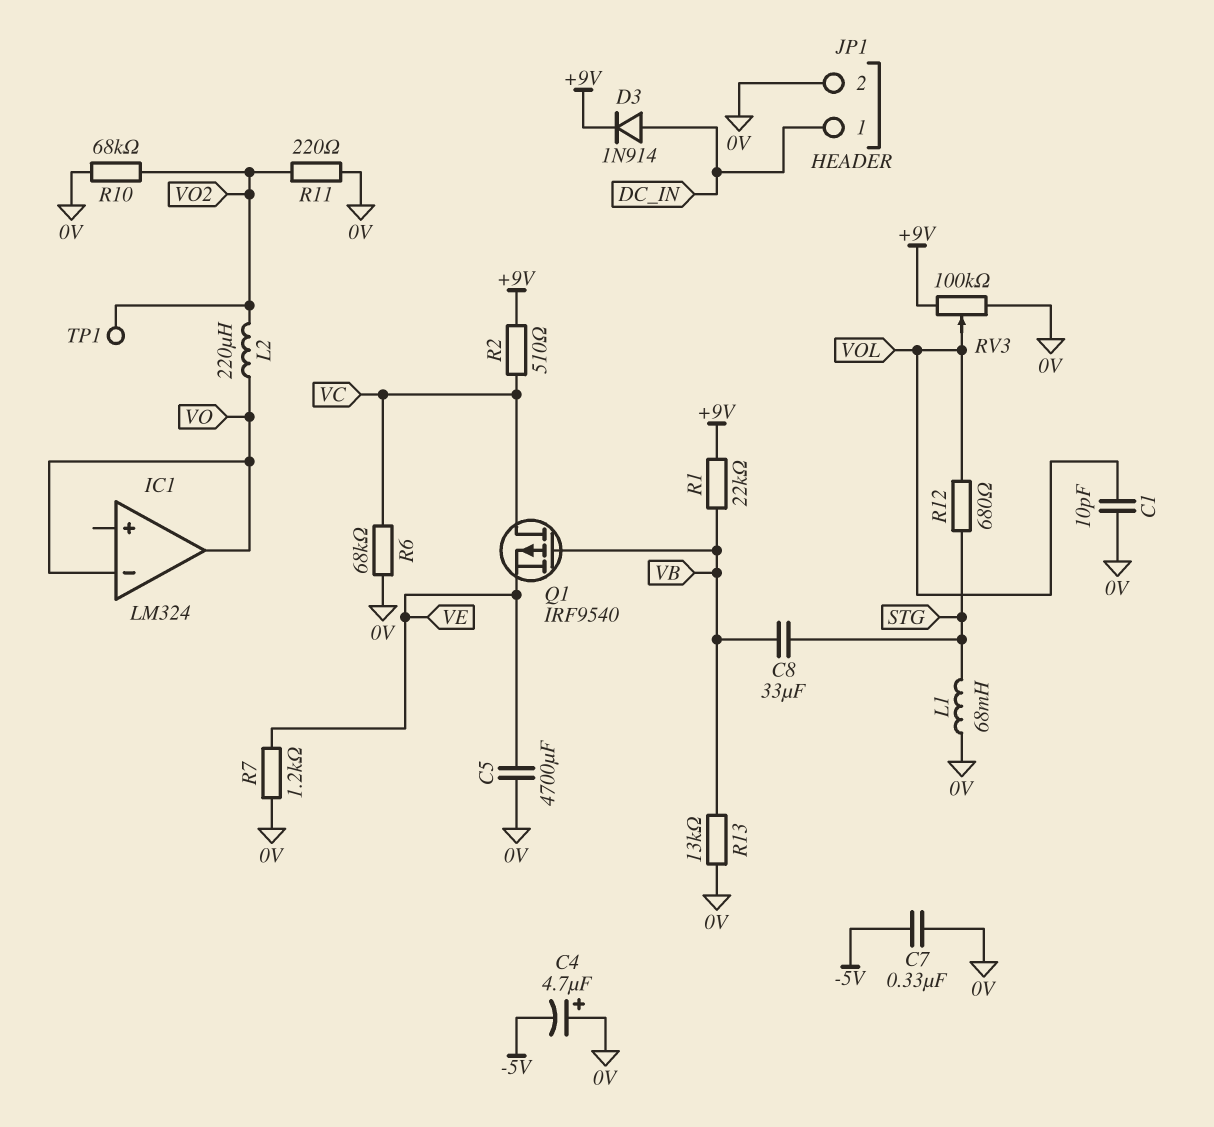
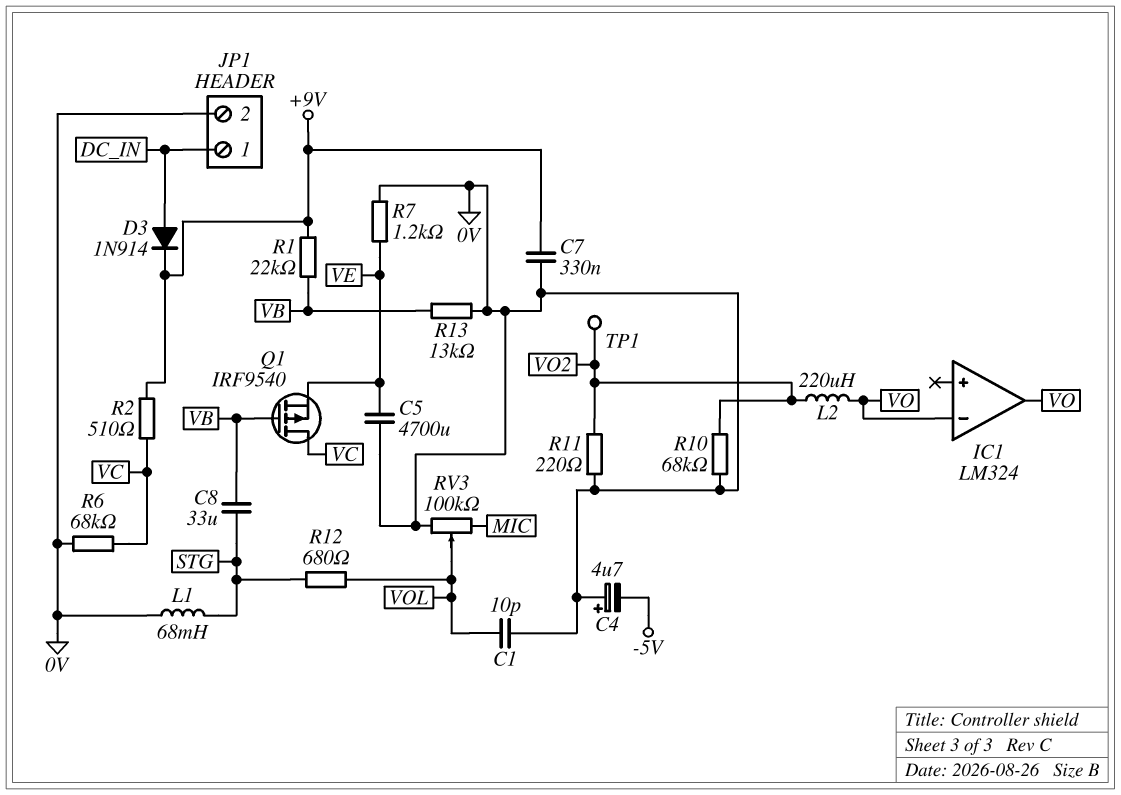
C7: 330nF (-5V, 0V) -> 330nF (+9V, 0V)
RV3: 100k (+9V, 0V, wiper VOL) -> 100k (0V, MIC, wiper VOL)

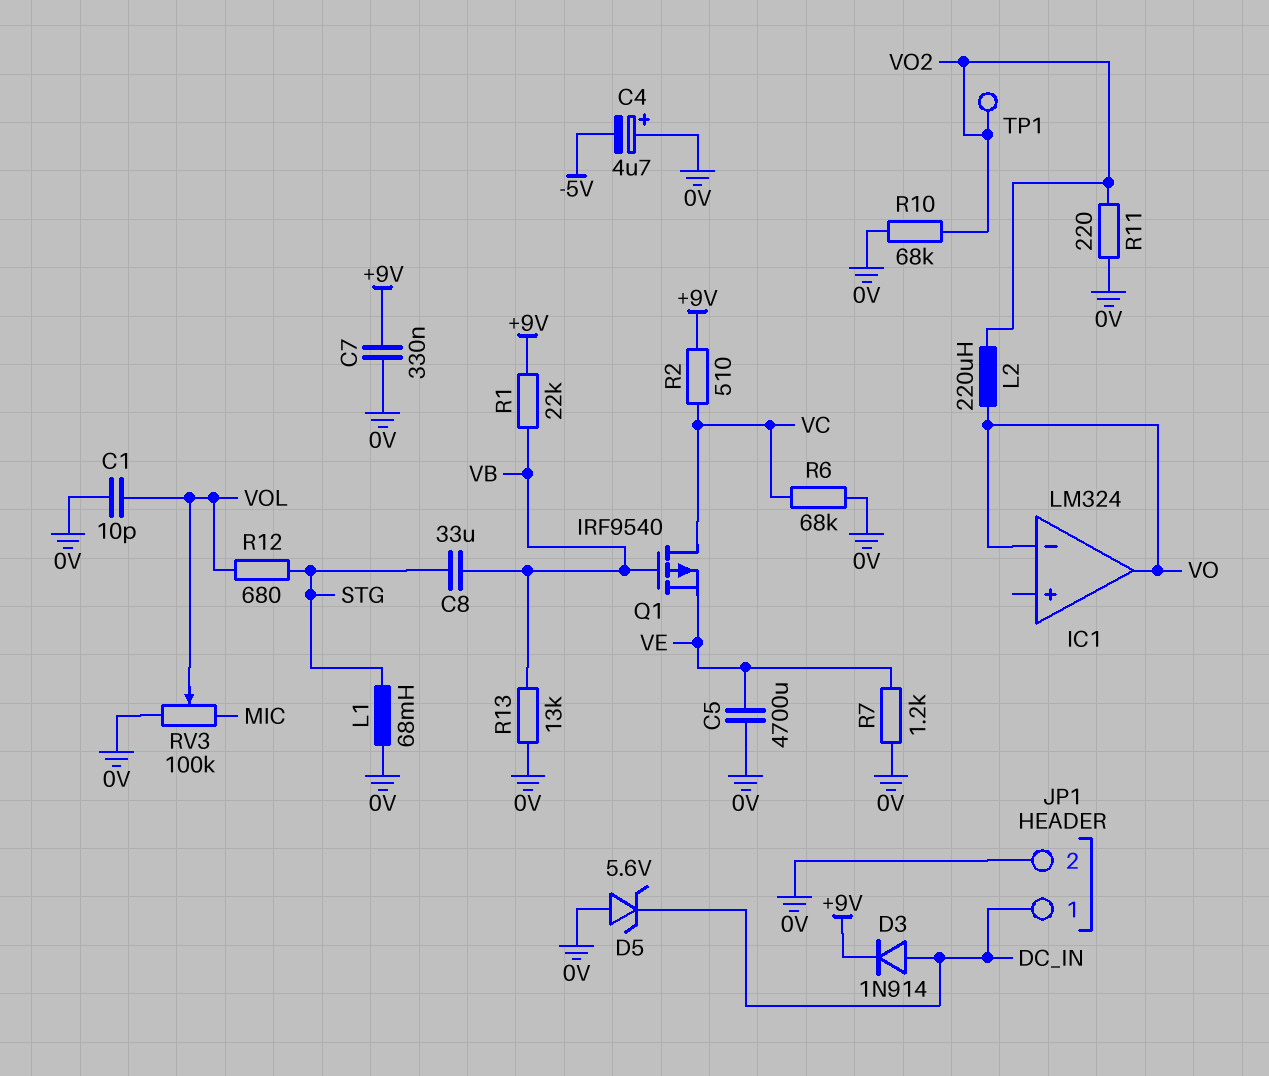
D5: none -> zener 5.6V (A 0V, K DC_IN)

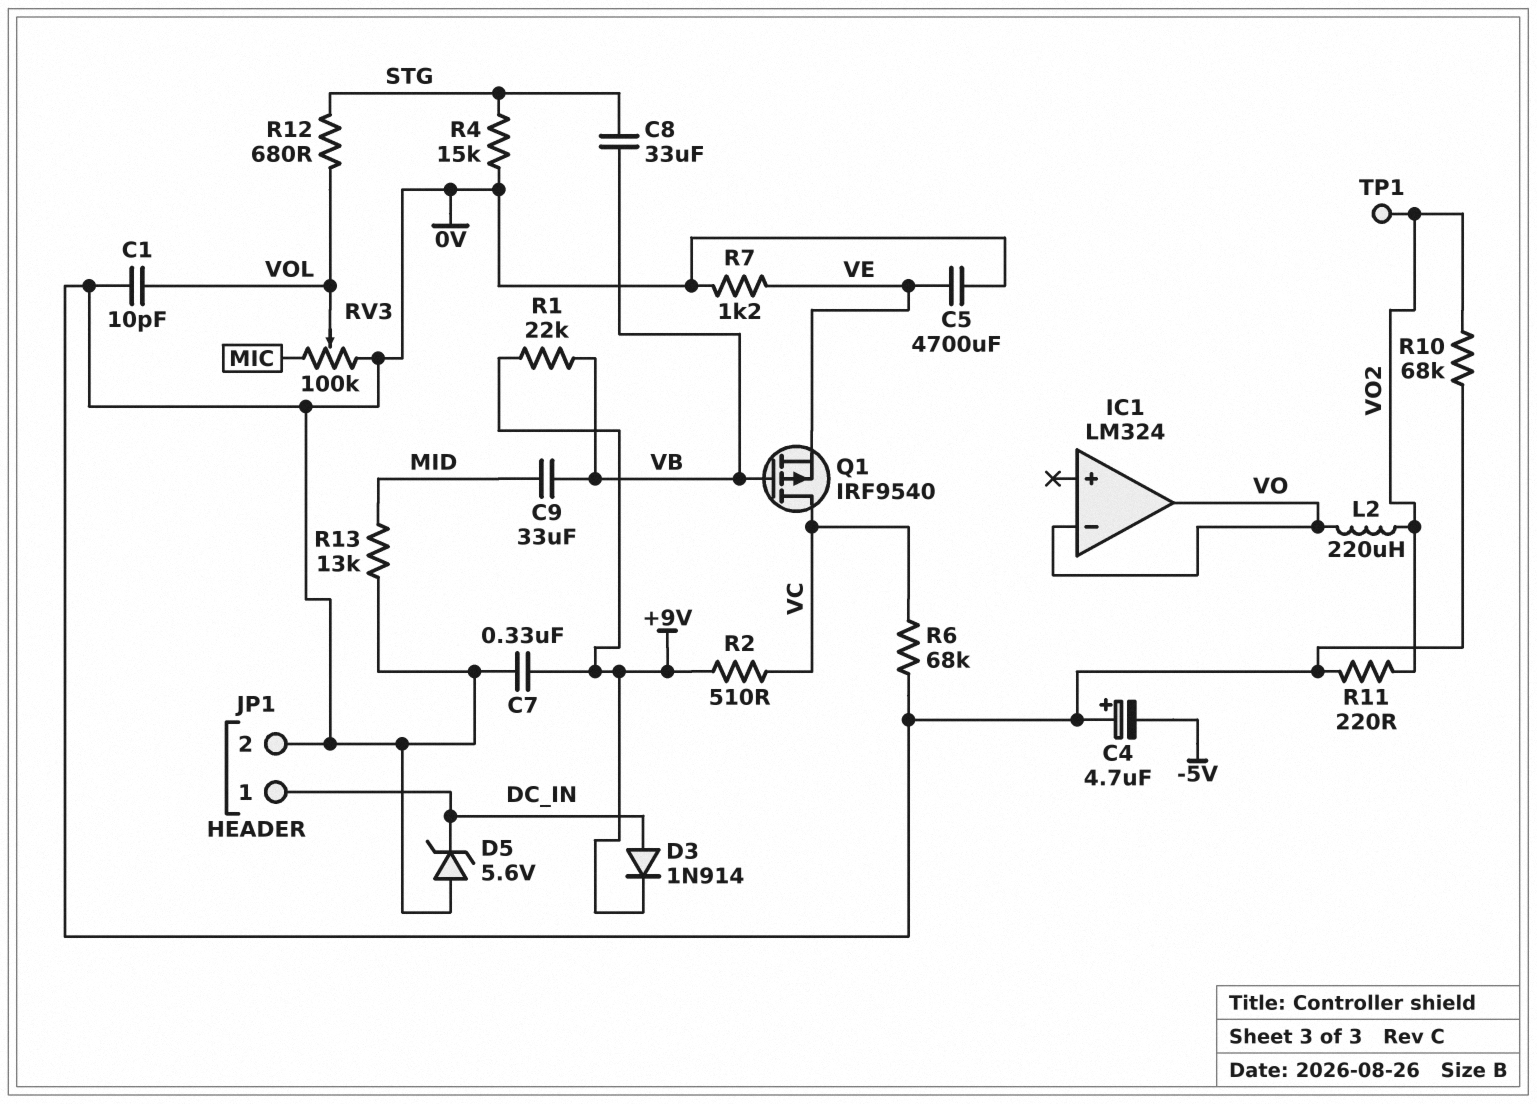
C9: none -> 33uF (MID, VB)
L1: 68mH (0V, STG) -> none
R4: none -> 15k (0V, STG)
R13: 13k (0V, VB) -> 13k (0V, MID)

